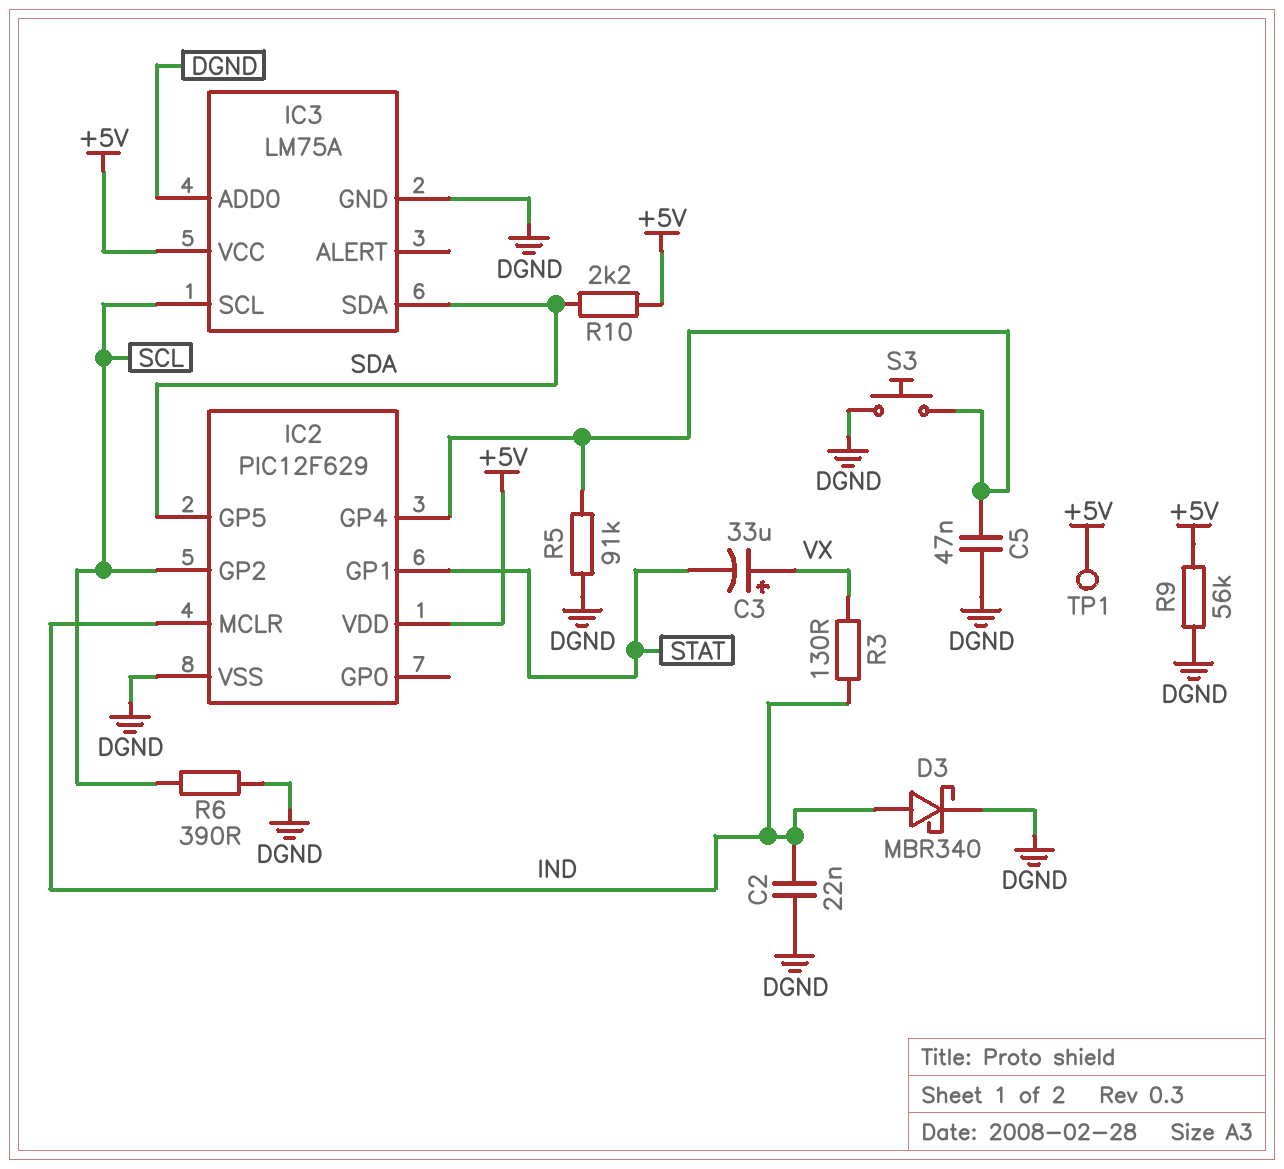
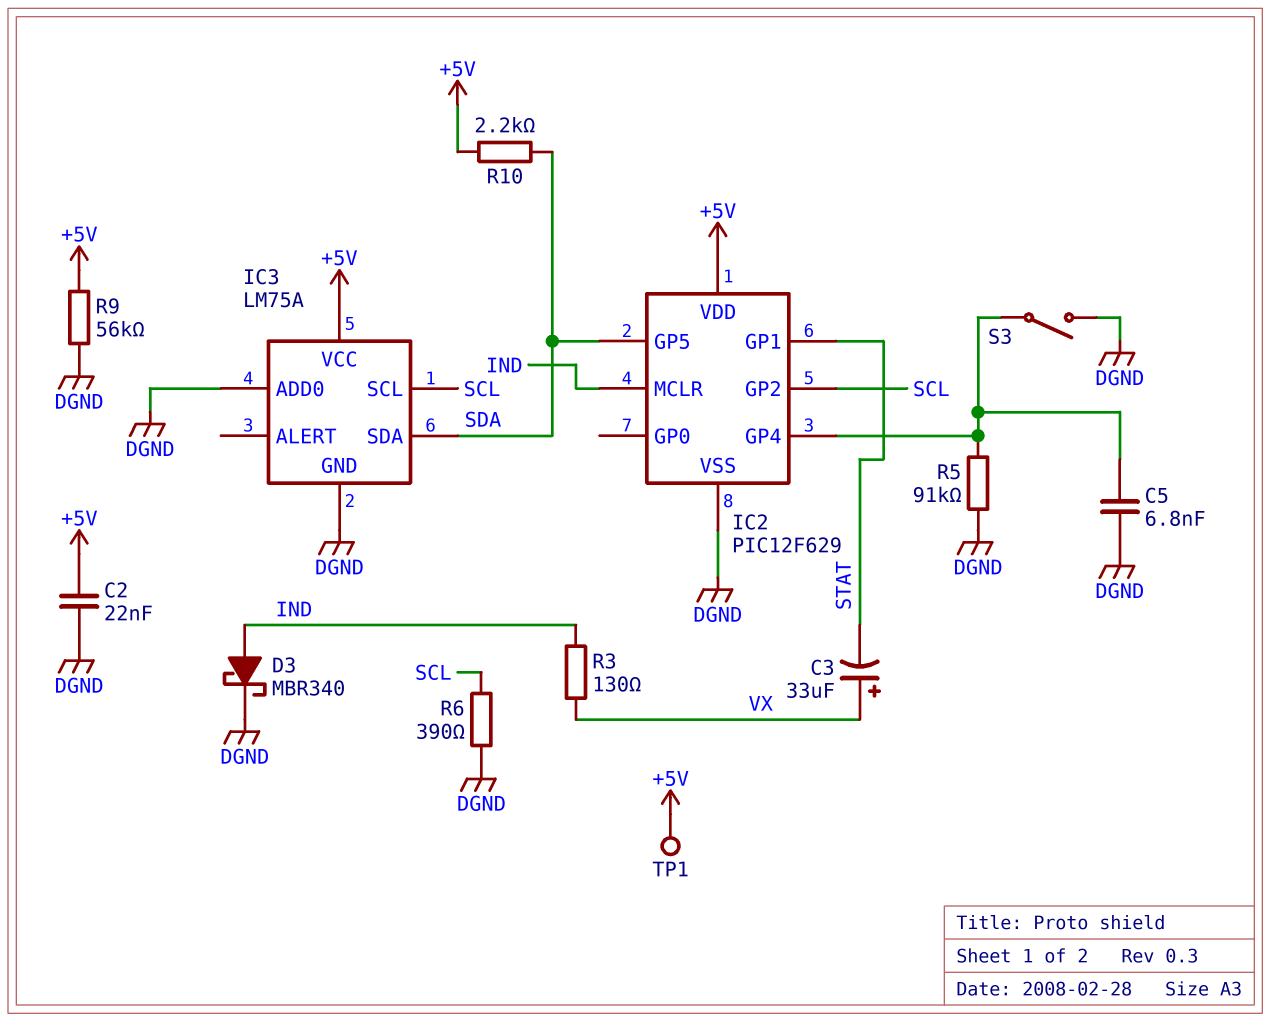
C2: 22nF (DGND, IND) -> 22nF (+5V, DGND)
C5: 47nF (DGND, IC2/GP4) -> 6.8nF (DGND, IC2/GP4)
S3: button (DGND, IC2/GP4) -> switch (DGND, IC2/GP4)

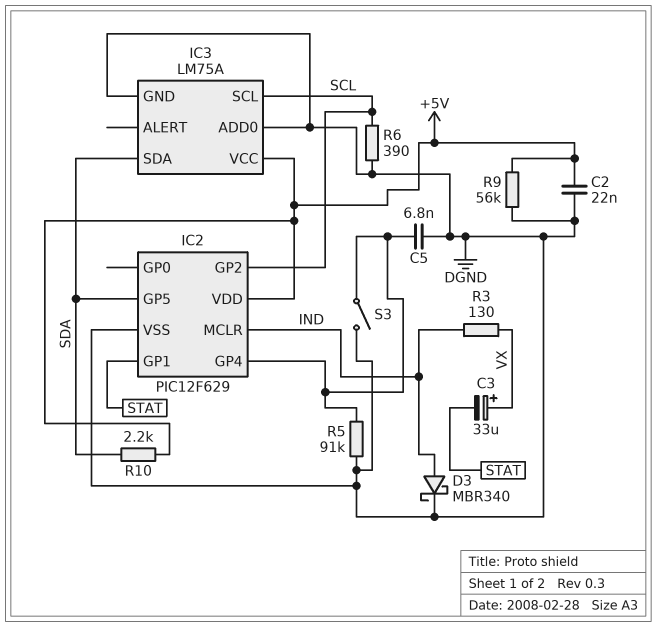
TP1: test point (+5V) -> none

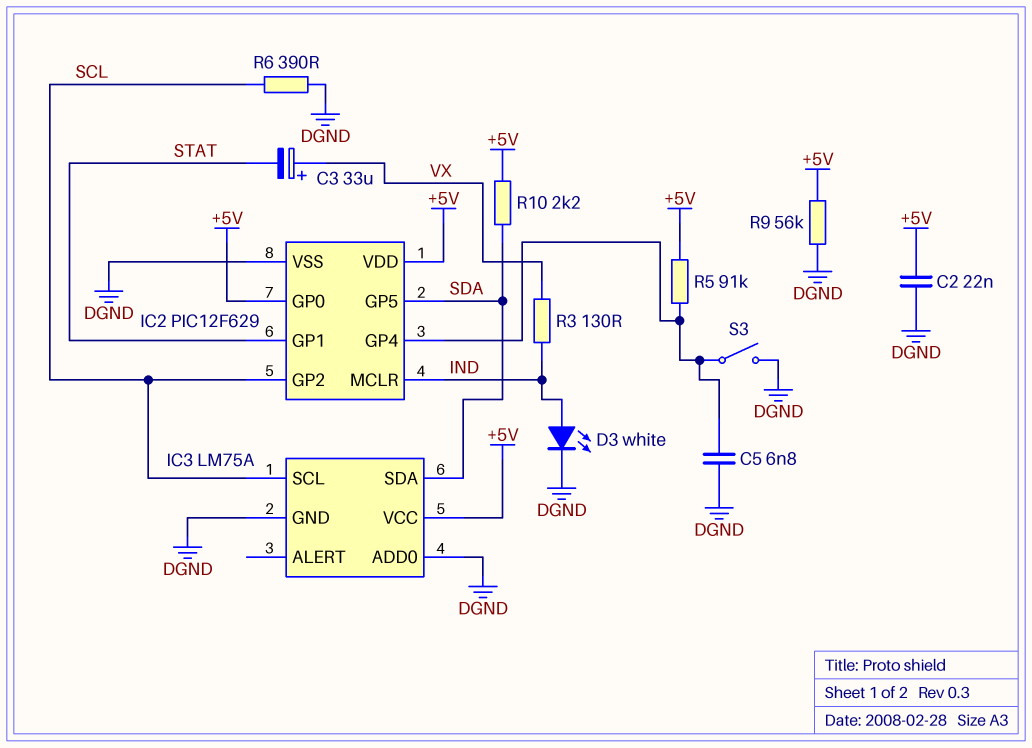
D3: schottky MBR340 (A IND, K DGND) -> LED white (A IND, K DGND)
IC2 pin GP0: none -> +5V
R5: 91k (DGND, IC2/GP4) -> 91k (+5V, IC2/GP4)

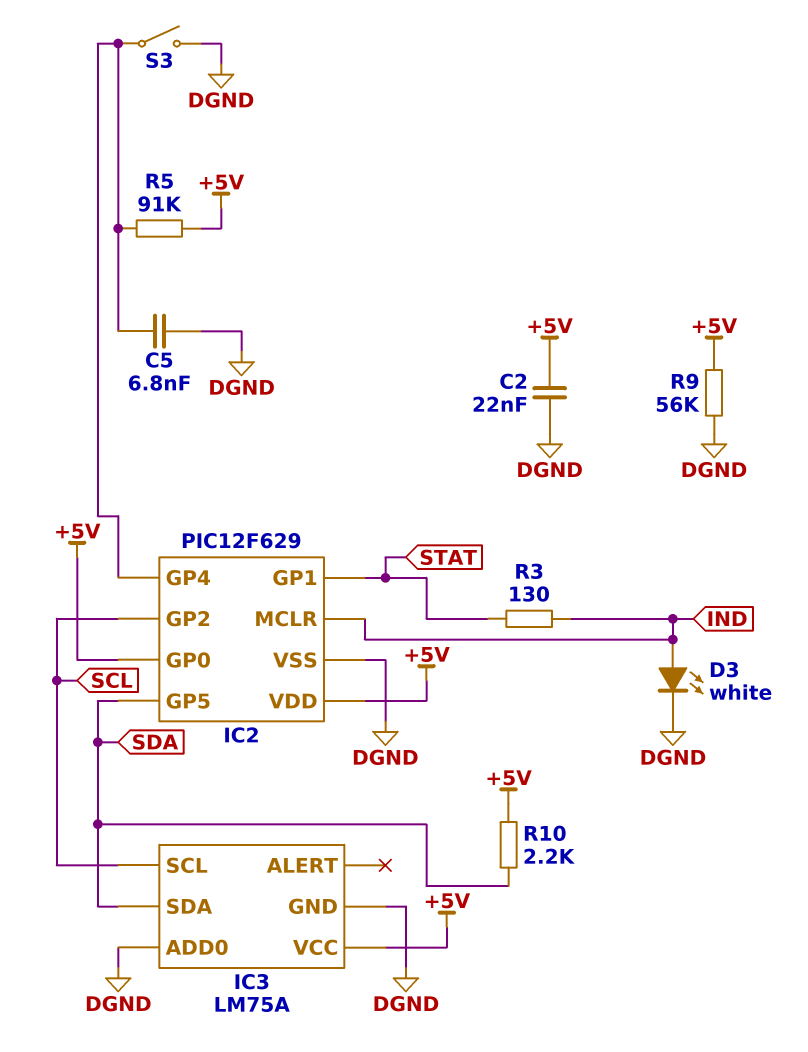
C3: 33uF (plus VX, minus STAT) -> none
R3: 130 (IND, VX) -> 130 (IND, STAT)
R6: 390 (DGND, SCL) -> none

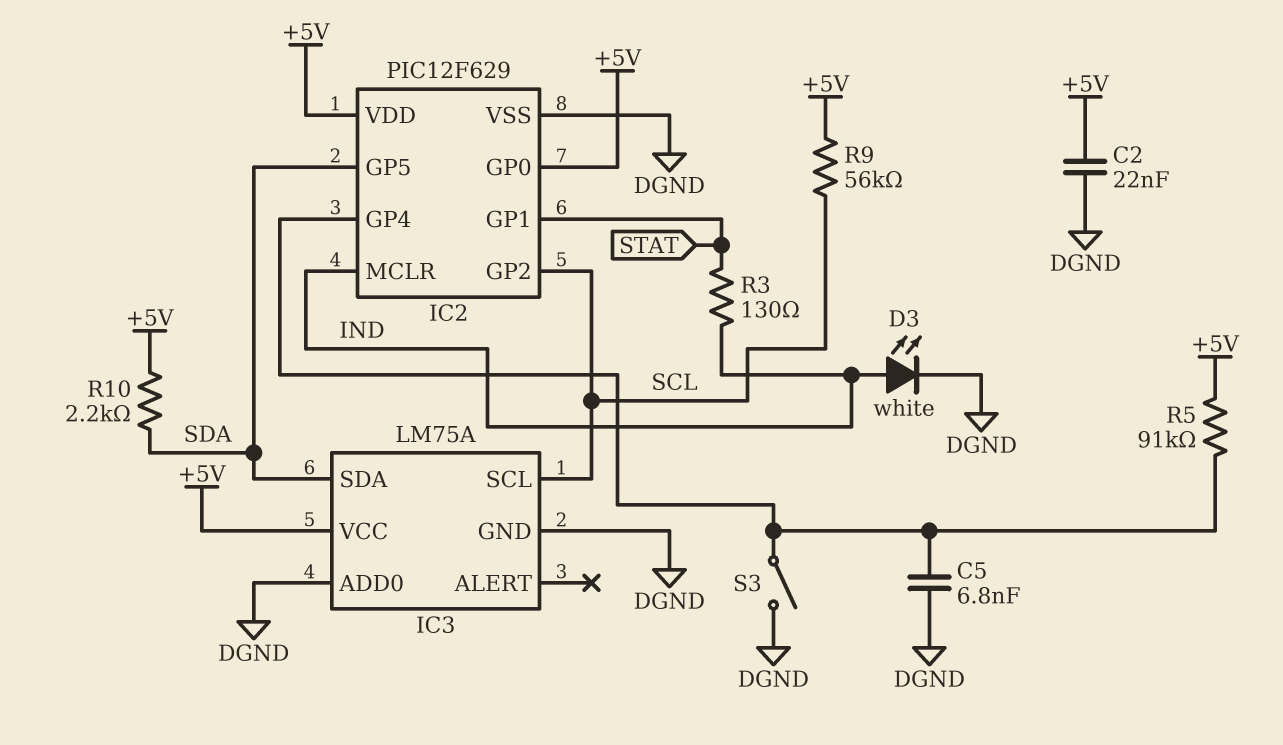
R9: 56k (+5V, DGND) -> 56k (+5V, SCL)

